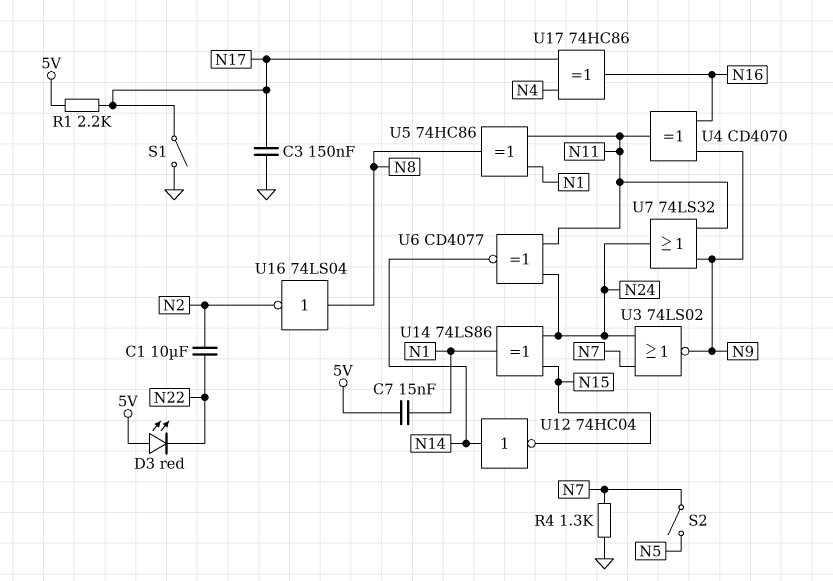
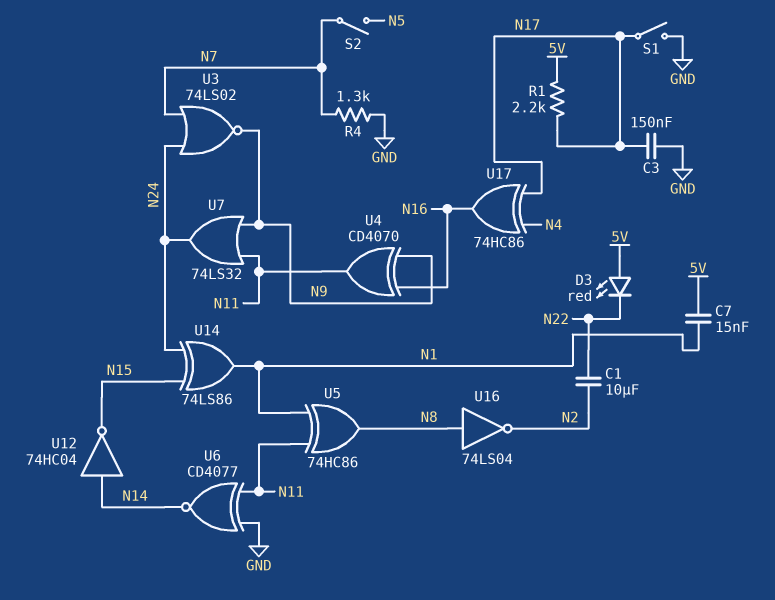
U6: XNOR CD4077 (in N11, in N24, out N14) -> XNOR CD4077 (in GND, in N11, out N14)

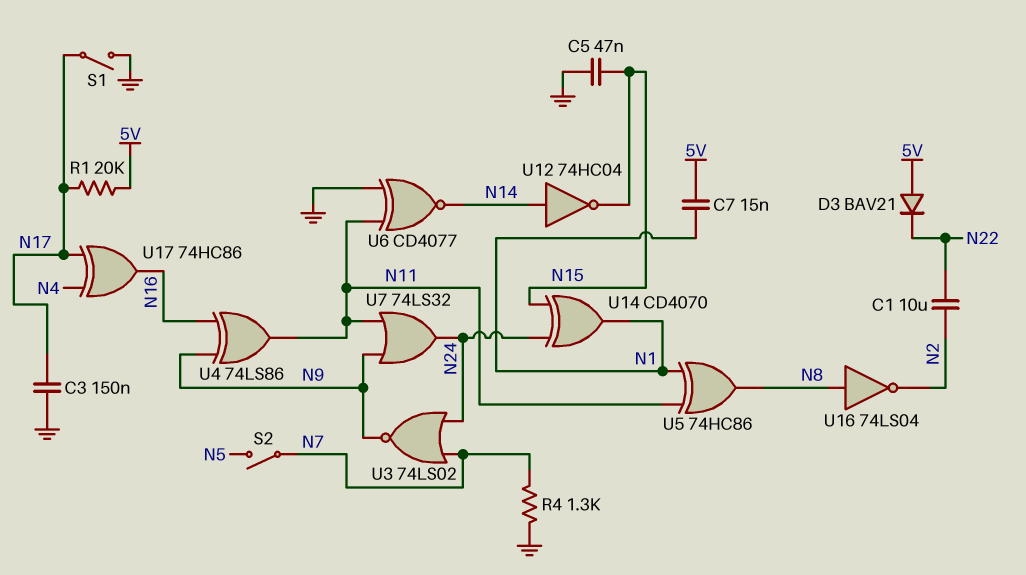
C5: none -> 47nF (GND, N15)
D3: LED red (A 5V, K N22) -> diode BAV21 (A 5V, K N22)
R1: 2.2k (5V, N17) -> 20k (5V, N17)
U4: XOR CD4070 (in N9, in N16, out N11) -> XOR 74LS86 (in N9, in N16, out N11)
U14: XOR 74LS86 (in N15, in N24, out N1) -> XOR CD4070 (in N15, in N24, out N1)

